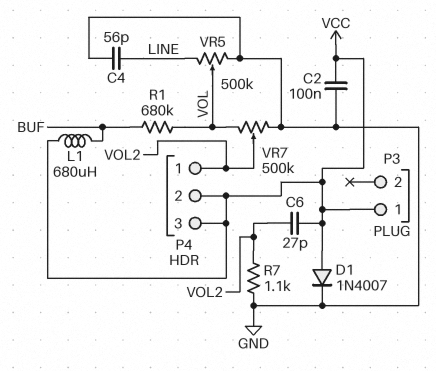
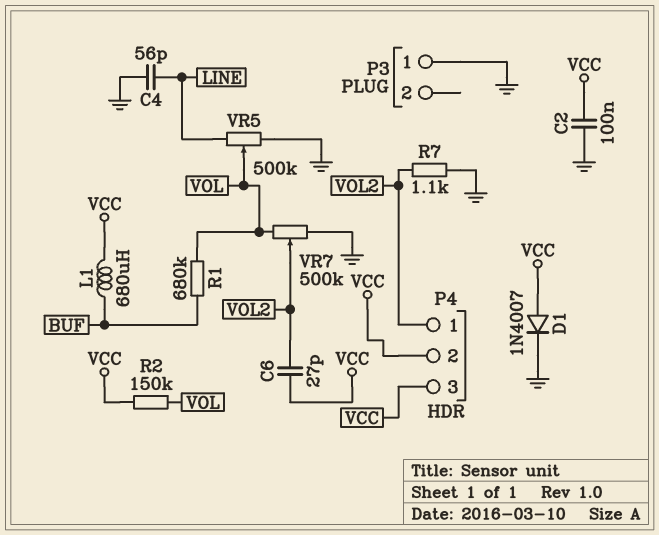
P3 pin 1: VCC -> GND
R2: none -> 150k (VCC, VOL)

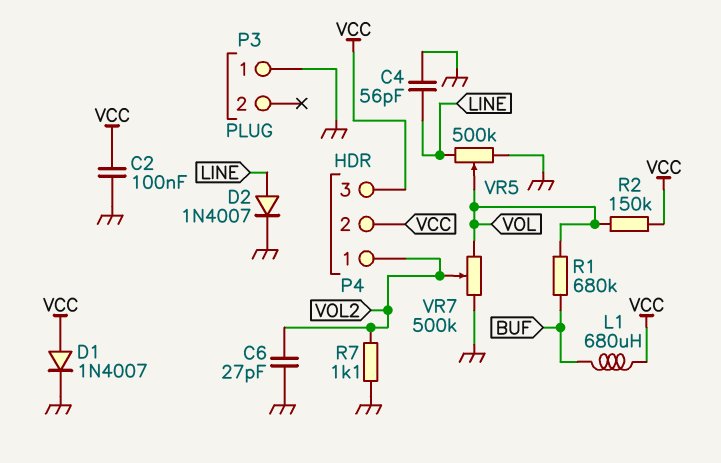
C6: 27pF (VCC, VOL2) -> 27pF (GND, VOL2)
D2: none -> diode 1N4007 (A LINE, K GND)

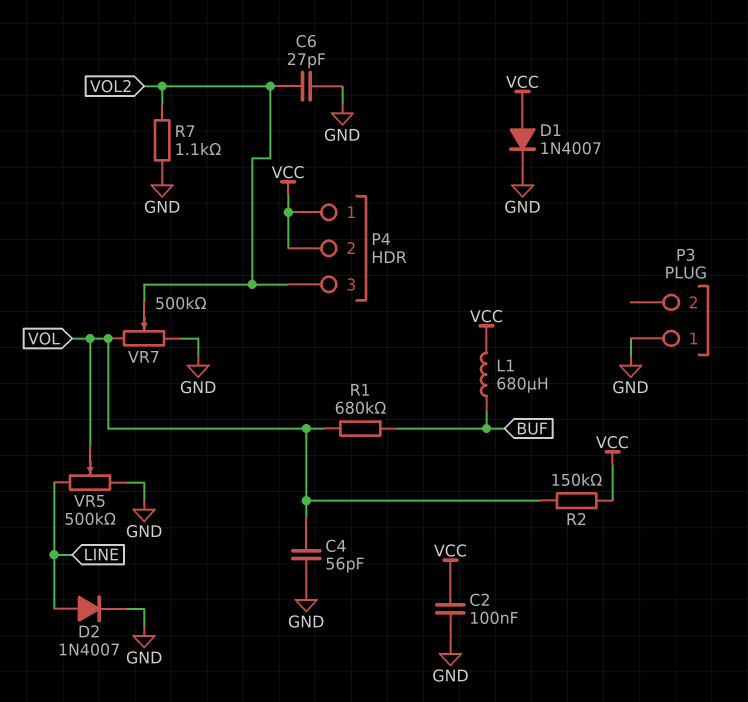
C4: 56pF (GND, LINE) -> 56pF (GND, VOL)
P4 pin 1: VOL2 -> VCC
P4 pin 3: VCC -> VOL2

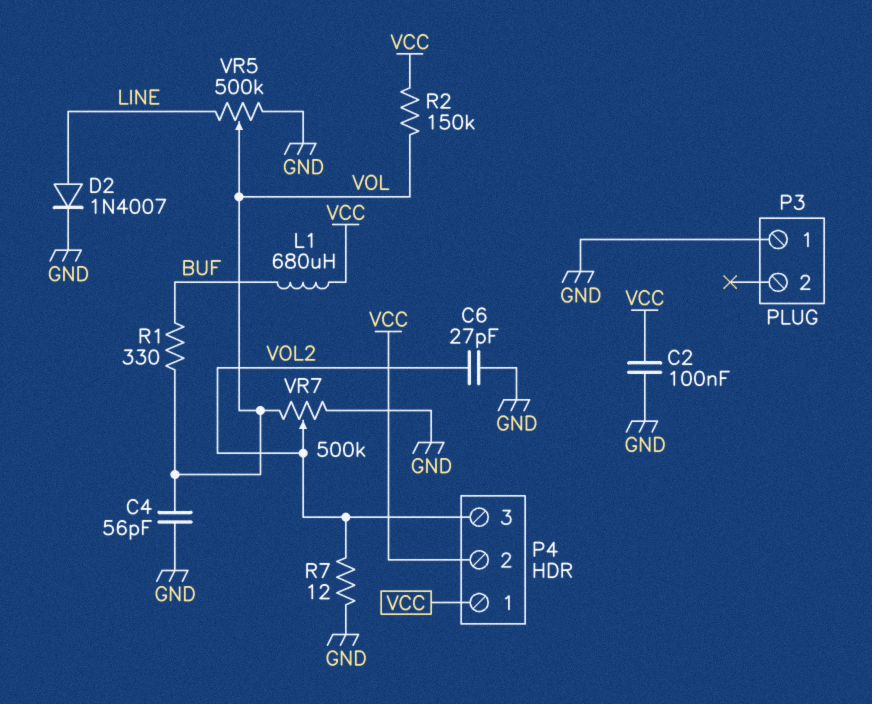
D1: diode 1N4007 (A VCC, K GND) -> none
R1: 680k (BUF, VOL) -> 330 (BUF, VOL)
R7: 1.1k (GND, VOL2) -> 12 (GND, VOL2)

